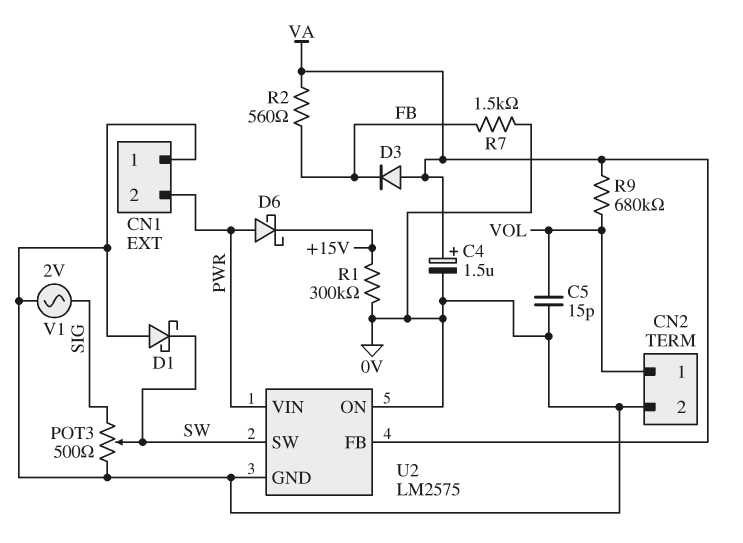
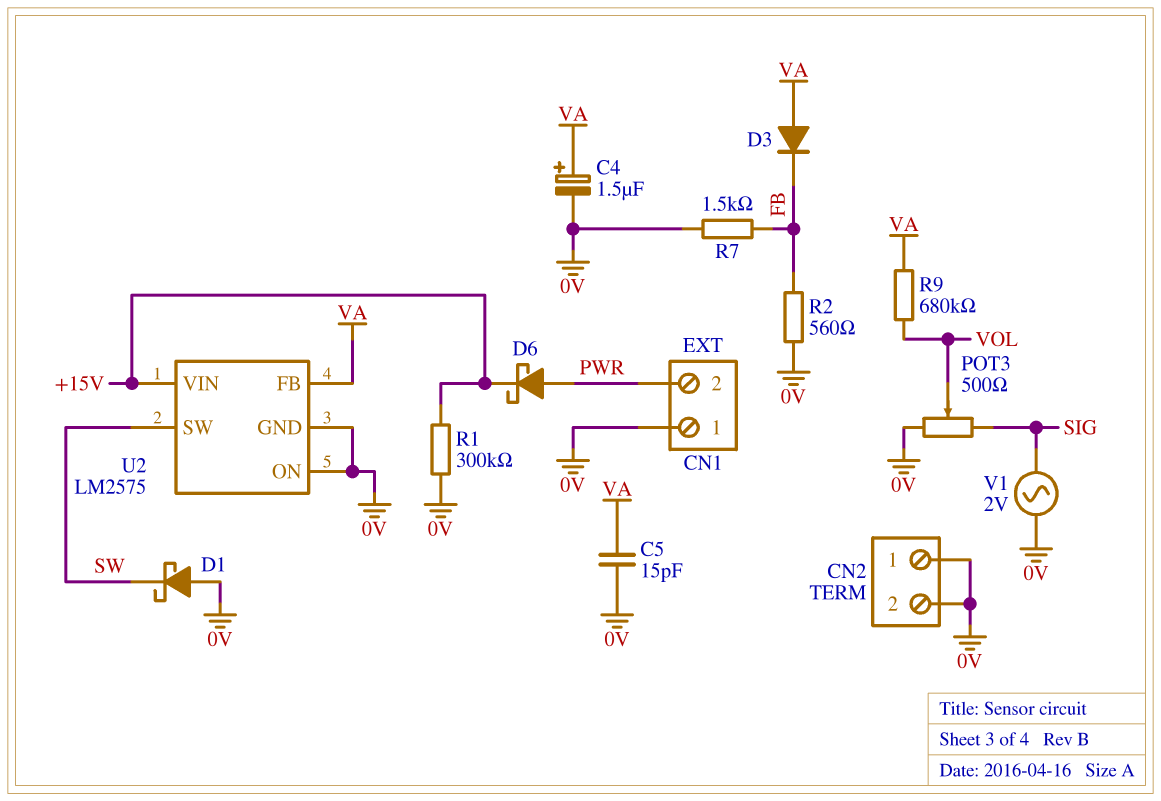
C5: 15pF (0V, VOL) -> 15pF (0V, VA)
CN2 pin 1: VOL -> 0V
POT3: 500 (0V, SIG, wiper SW) -> 500 (0V, SIG, wiper VOL)
R2: 560 (FB, VA) -> 560 (0V, FB)
U2 pin VIN: PWR -> +15V

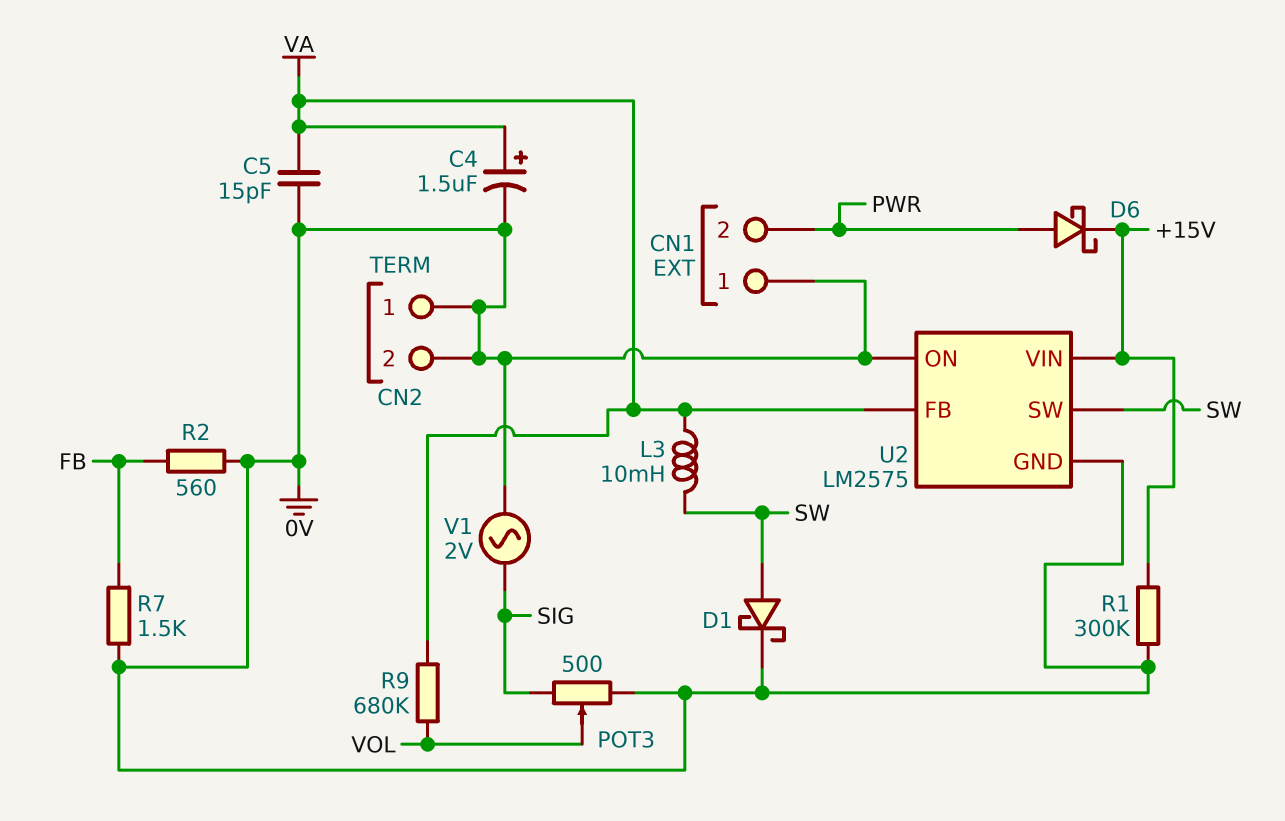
D1: schottky (A 0V, K SW) -> schottky (A SW, K 0V)
D3: diode (A VA, K FB) -> none
L3: none -> 10mH (SW, VA)

